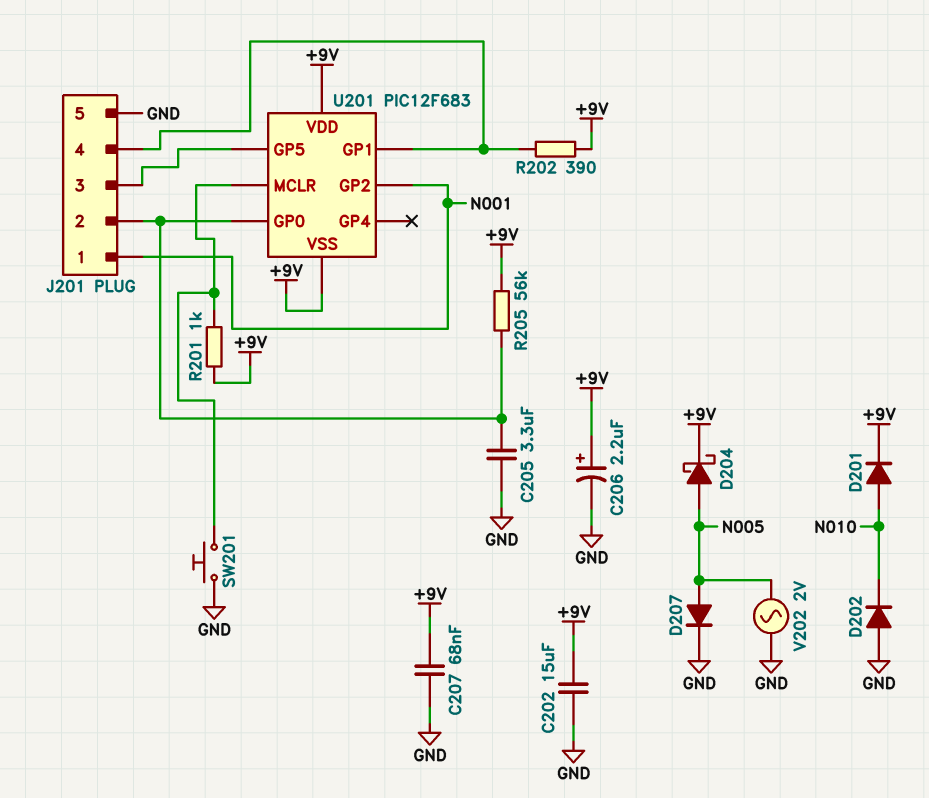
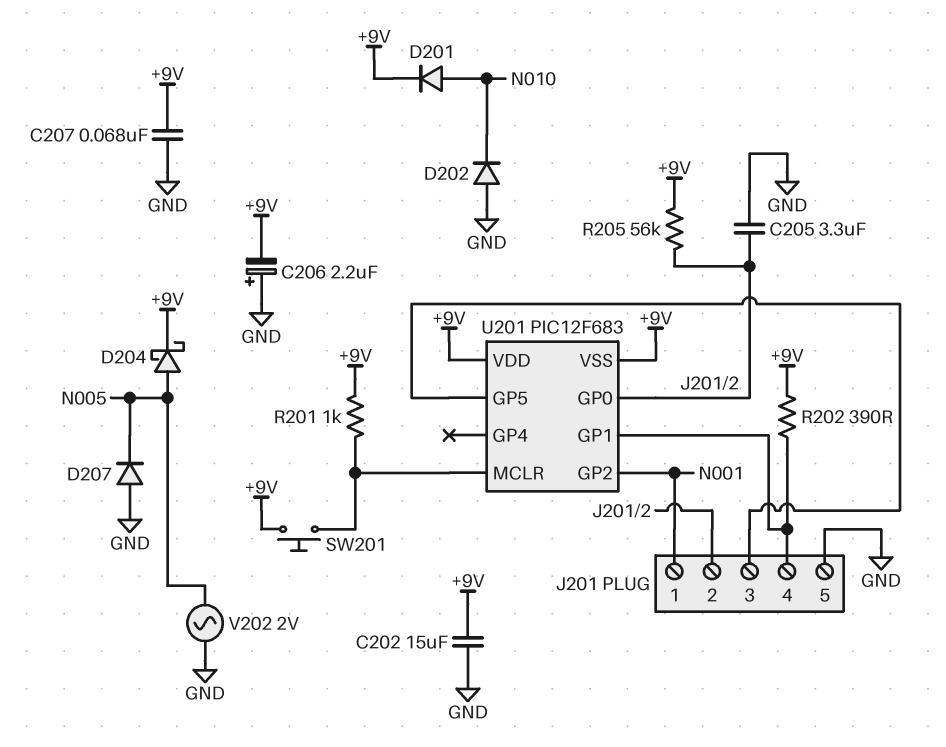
C206: 2.2uF (plus +9V, minus GND) -> 2.2uF (plus GND, minus +9V)
D207: diode (A N005, K GND) -> diode (A GND, K N005)
SW201: button (GND, U201/MCLR) -> button (+9V, U201/MCLR)

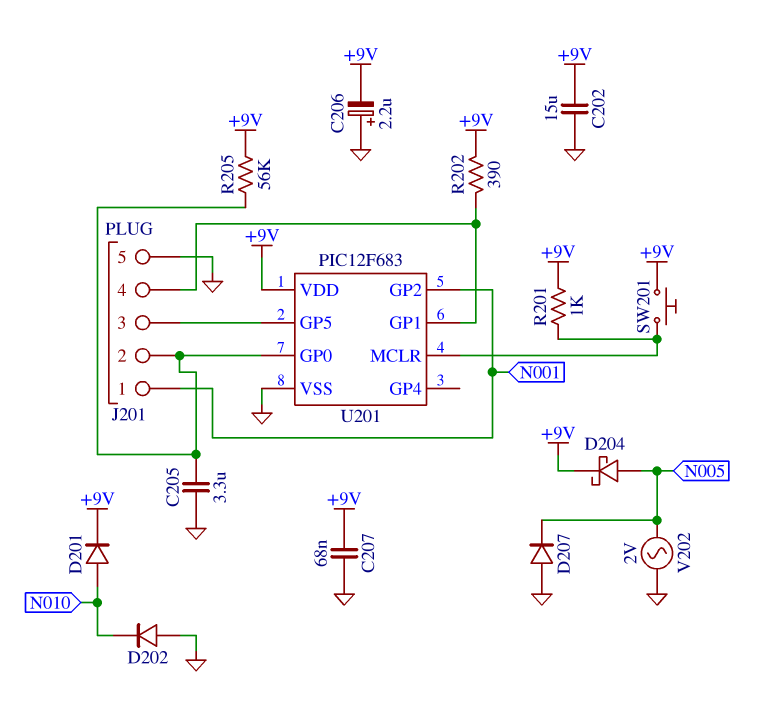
U201 pin VSS: +9V -> GND

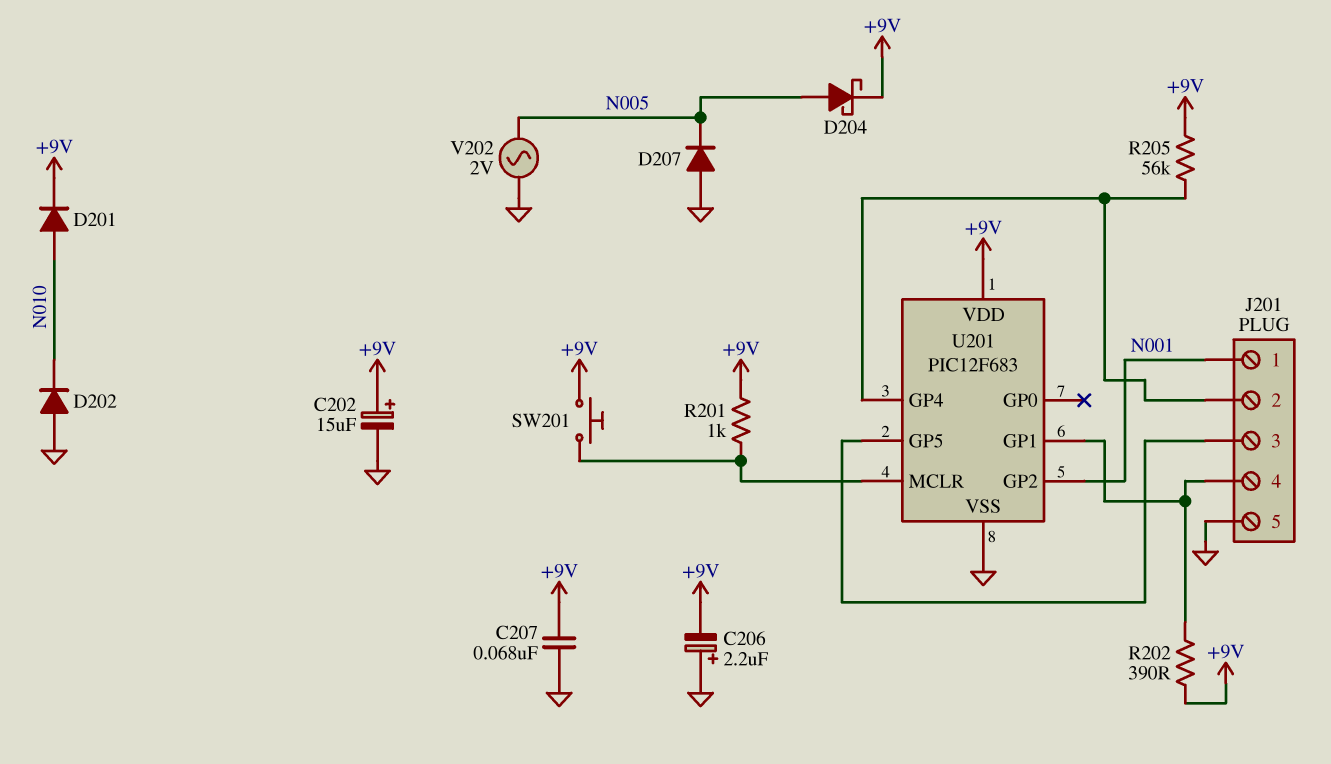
C202: 15uF (+9V, GND) -> 15uF (plus +9V, minus GND)
C205: 3.3uF (GND, J201/2) -> none
U201 pin GP0: J201/2 -> none
U201 pin GP4: none -> J201/2

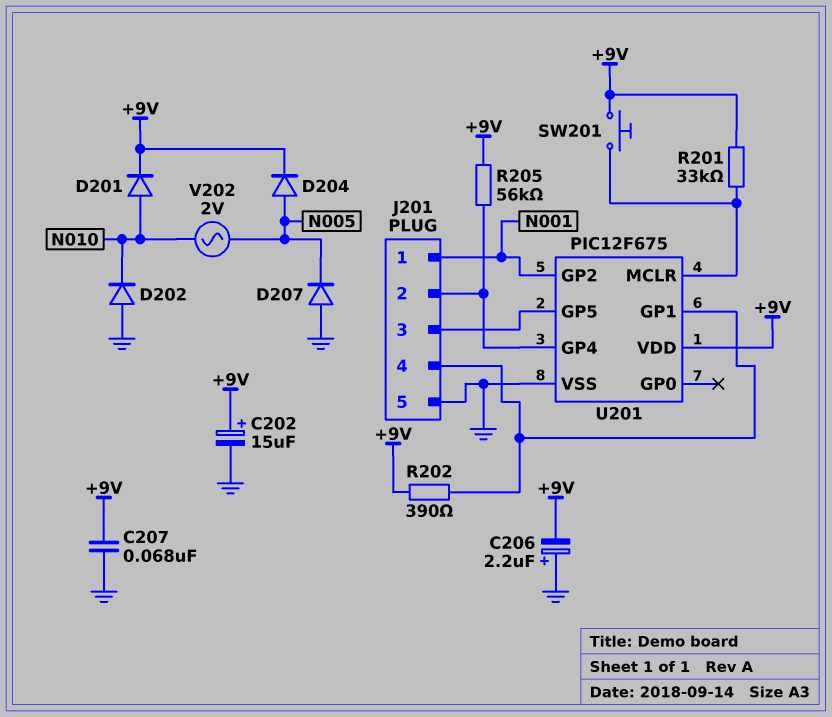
D204: schottky (A N005, K +9V) -> diode (A N005, K +9V)
R201: 1k (+9V, U201/MCLR) -> 33k (+9V, U201/MCLR)
U201: PIC12F683 -> PIC12F675
V202: AC 2V (GND, N005) -> AC 2V (N005, N010)

